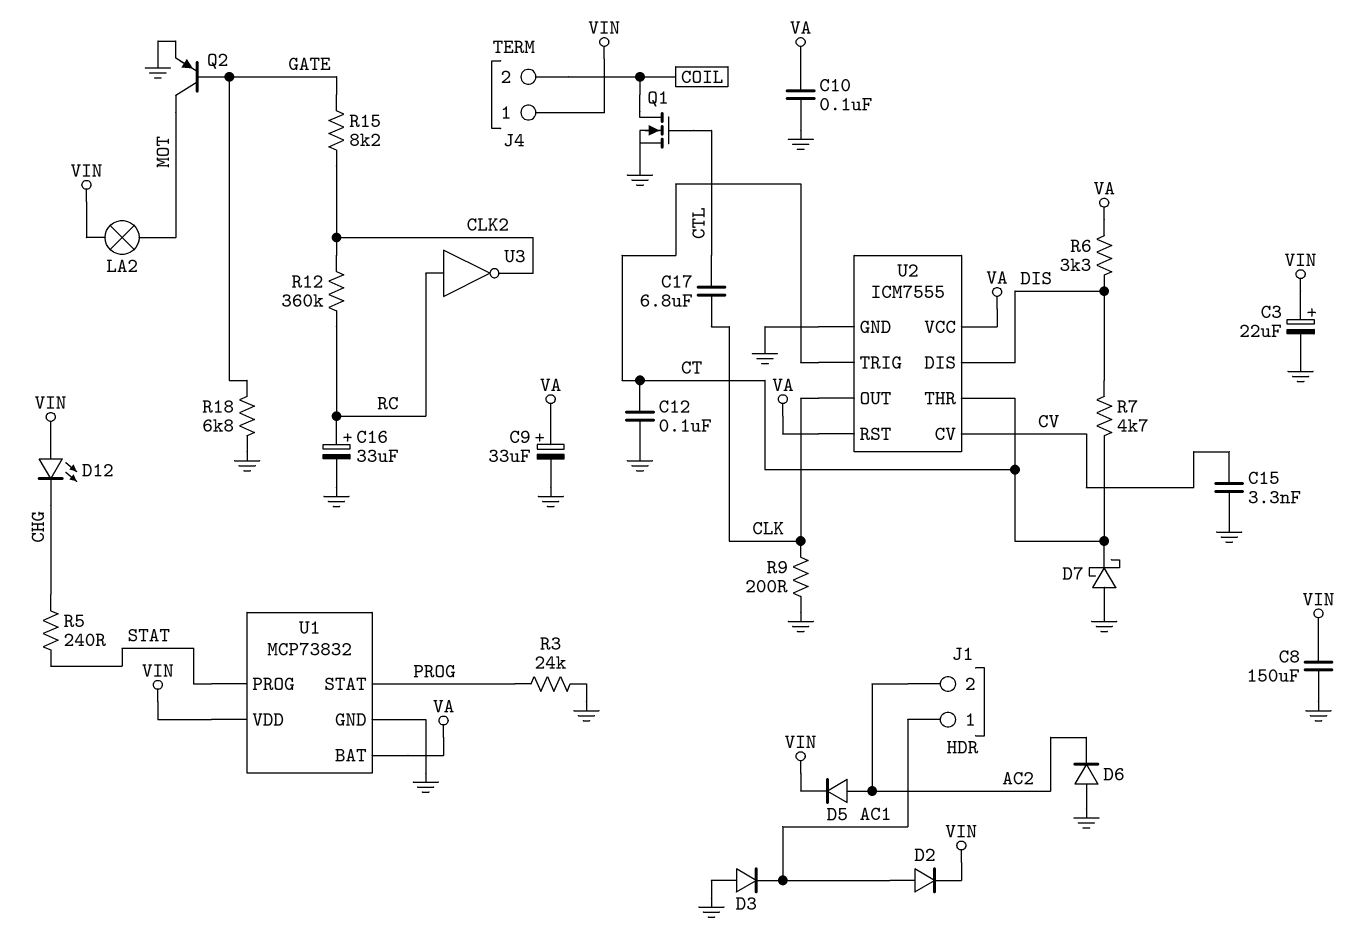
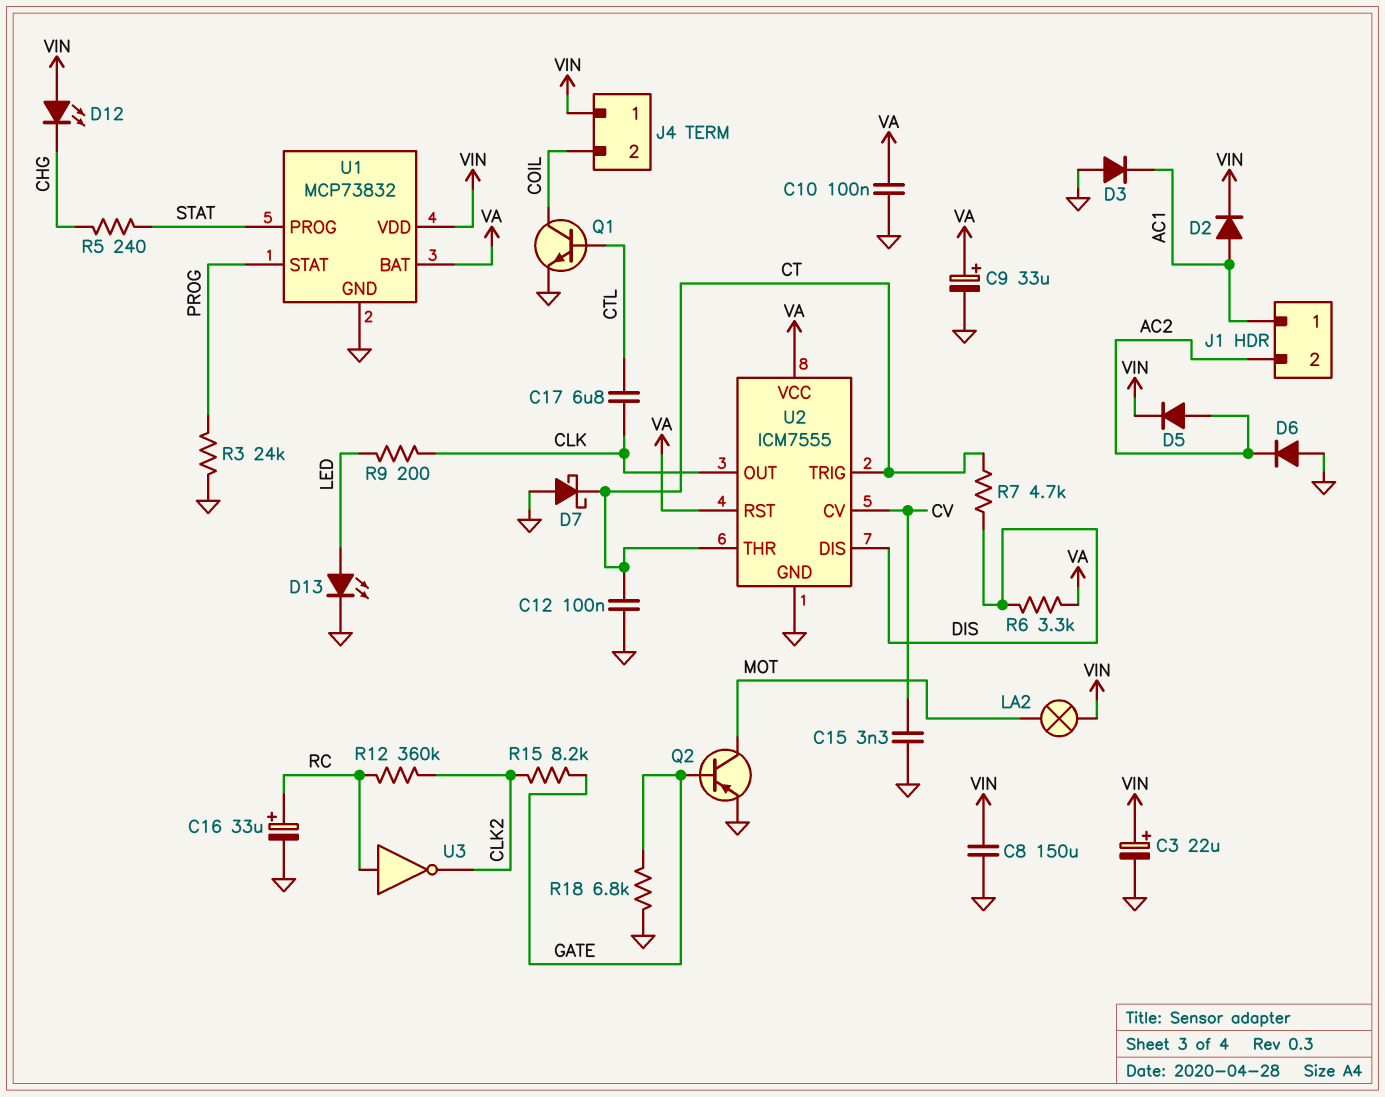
D13: none -> LED (A LED, K GND)
Q1: NMOS (G CTL, D COIL, S GND) -> NPN (B CTL, C COIL, E GND)
R9: 200 (CLK, GND) -> 200 (CLK, LED)

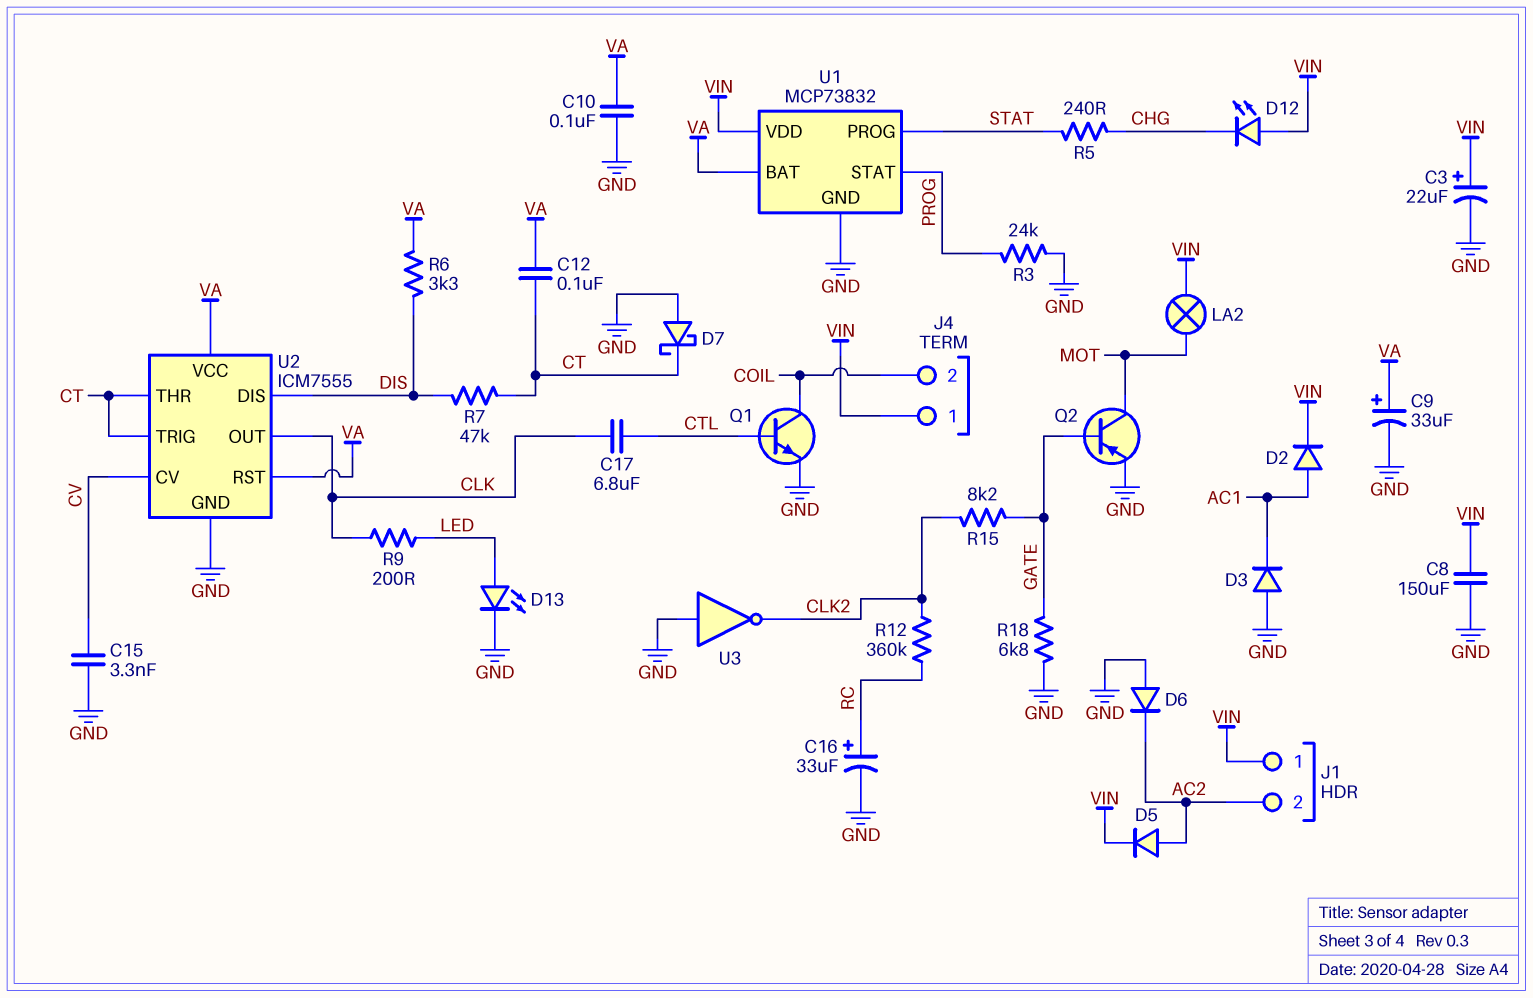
C12: 100nF (CT, GND) -> 100nF (CT, VA)
J1 pin 1: AC1 -> VIN
R7: 4.7k (CT, DIS) -> 47k (CT, DIS)
U3: NOT (in RC, out CLK2) -> NOT (in GND, out CLK2)

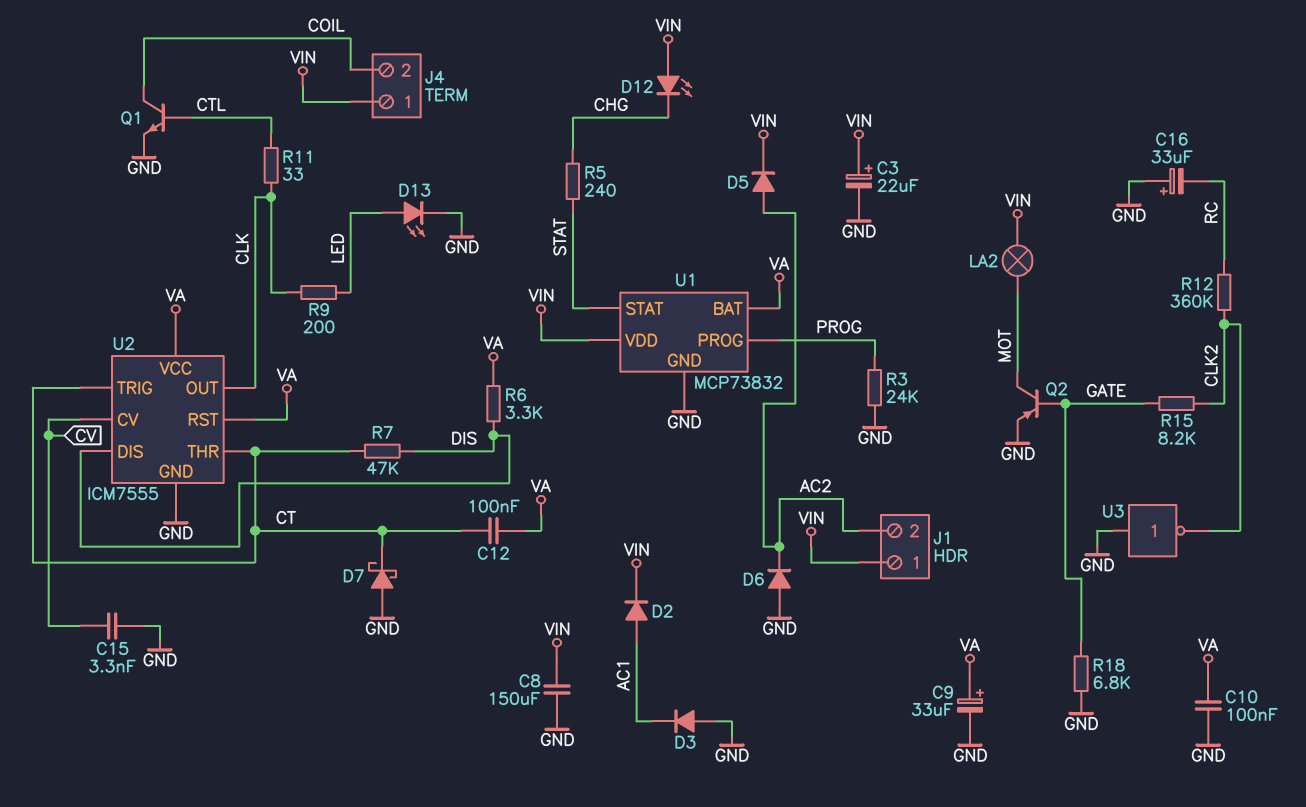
C16: 33uF (plus RC, minus GND) -> 33uF (plus GND, minus RC)
C17: 6.8uF (CLK, CTL) -> none
R11: none -> 33 (CLK, CTL)
U1 pin PROG: STAT -> PROG
U1 pin STAT: PROG -> STAT

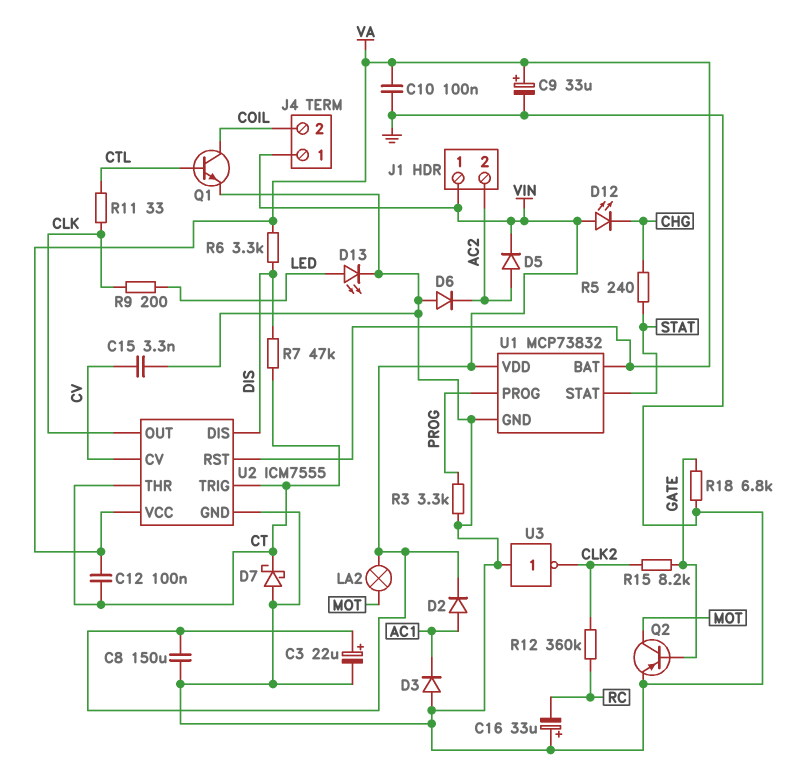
R3: 24k (GND, PROG) -> 3.3k (GND, PROG)

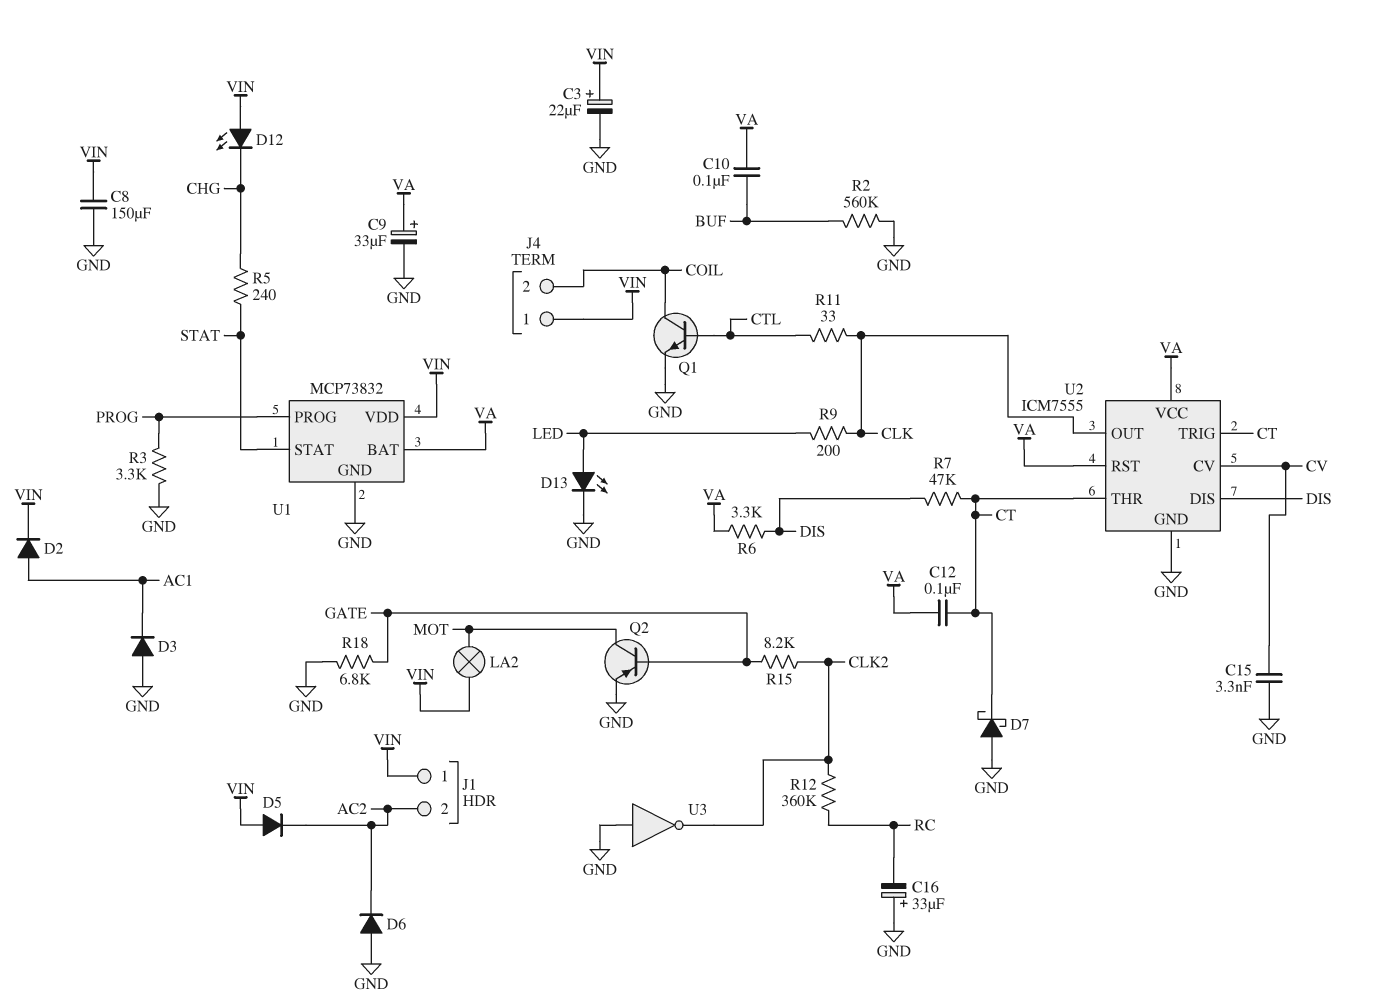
C10: 100nF (GND, VA) -> 100nF (BUF, VA)
D5: diode (A AC2, K VIN) -> diode (A VIN, K AC2)
R2: none -> 560k (BUF, GND)

